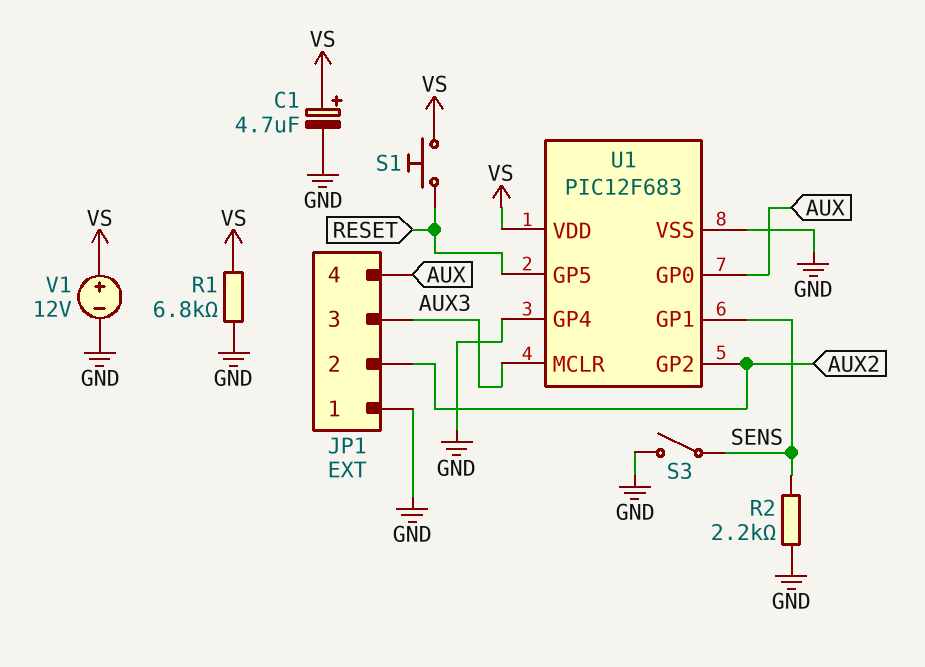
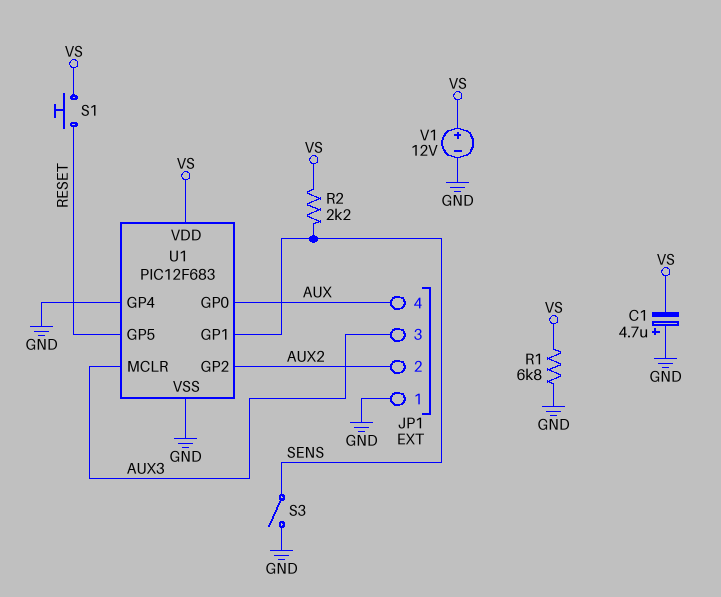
C1: 4.7uF (plus VS, minus GND) -> 4.7uF (plus GND, minus VS)
R2: 2.2k (GND, SENS) -> 2.2k (SENS, VS)

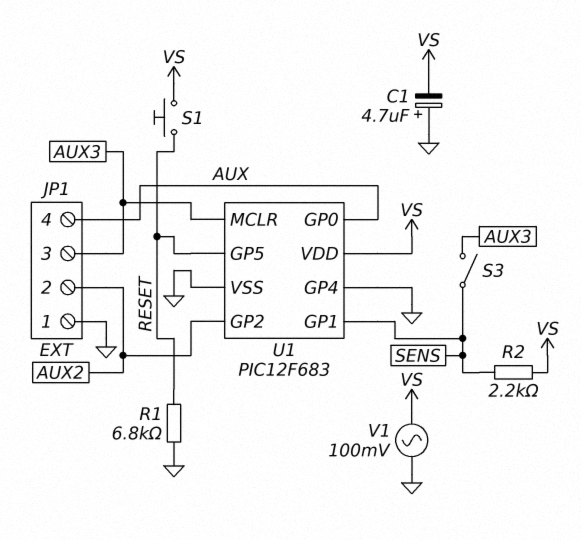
R1: 6.8k (GND, VS) -> 6.8k (GND, RESET)
S3: switch (GND, SENS) -> switch (AUX3, SENS)
V1: 12V (plus VS, minus GND) -> AC 100mV (GND, VS)

